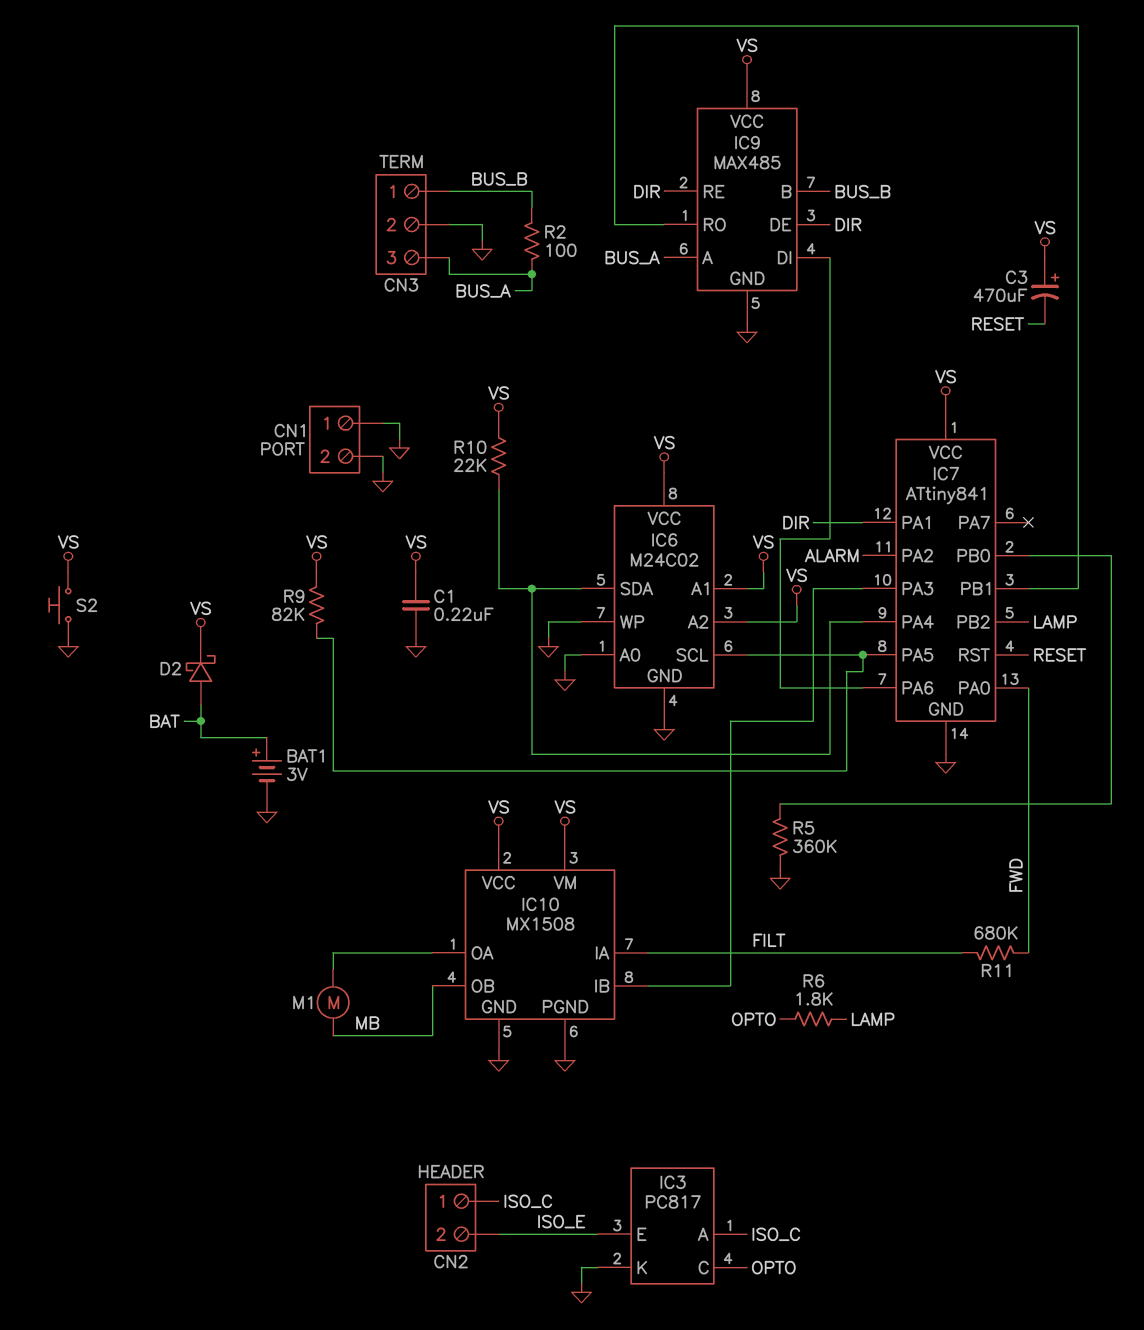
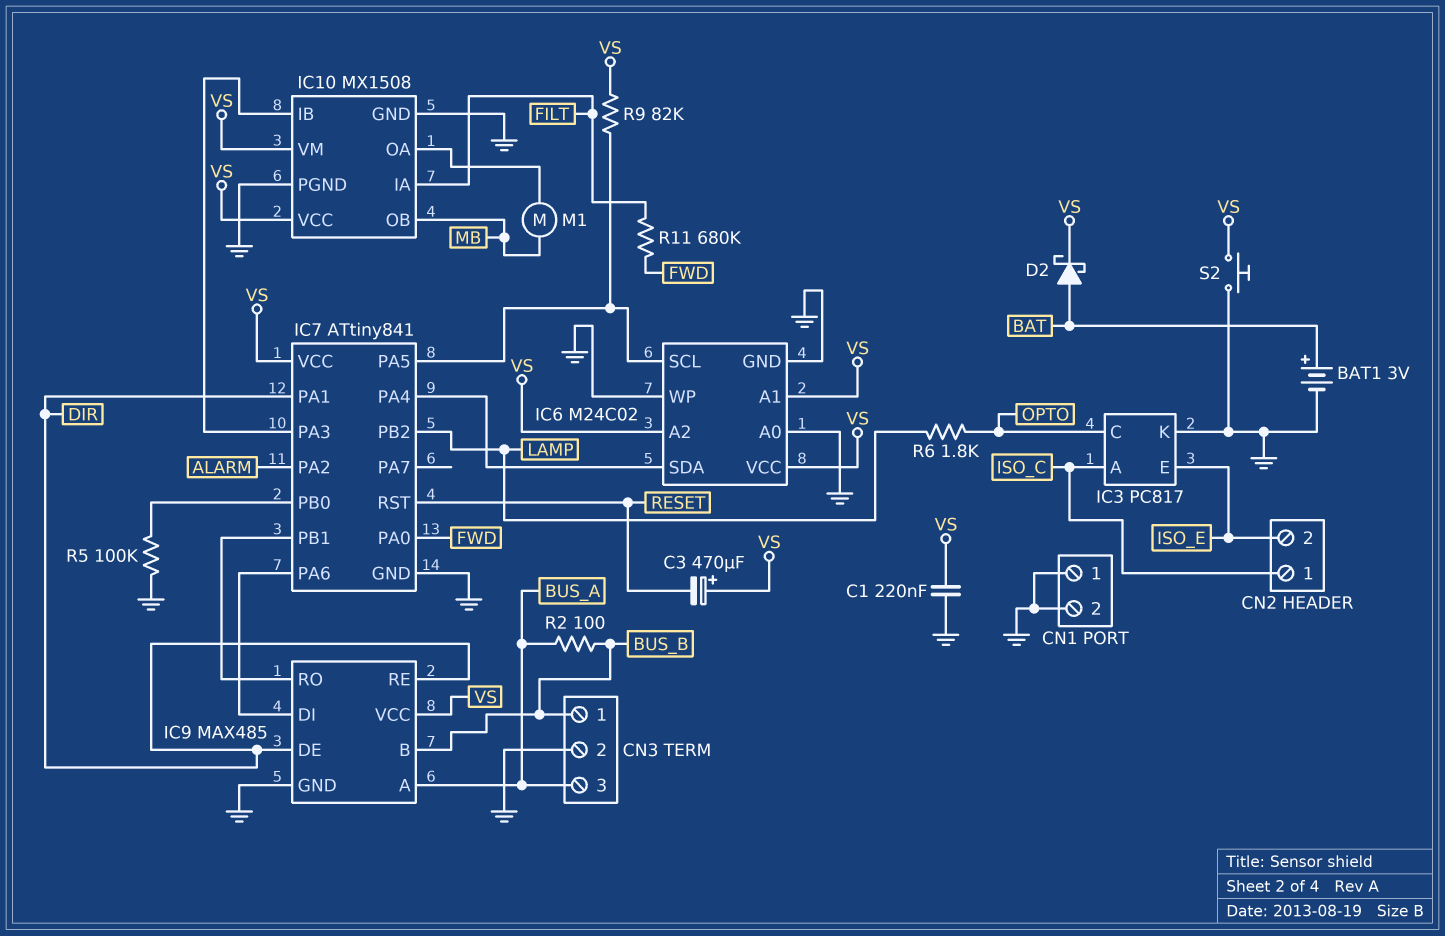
R5: 360k (GND, IC7/PB0) -> 100k (GND, IC7/PB0)
R10: 22k (IC6/SDA, VS) -> none

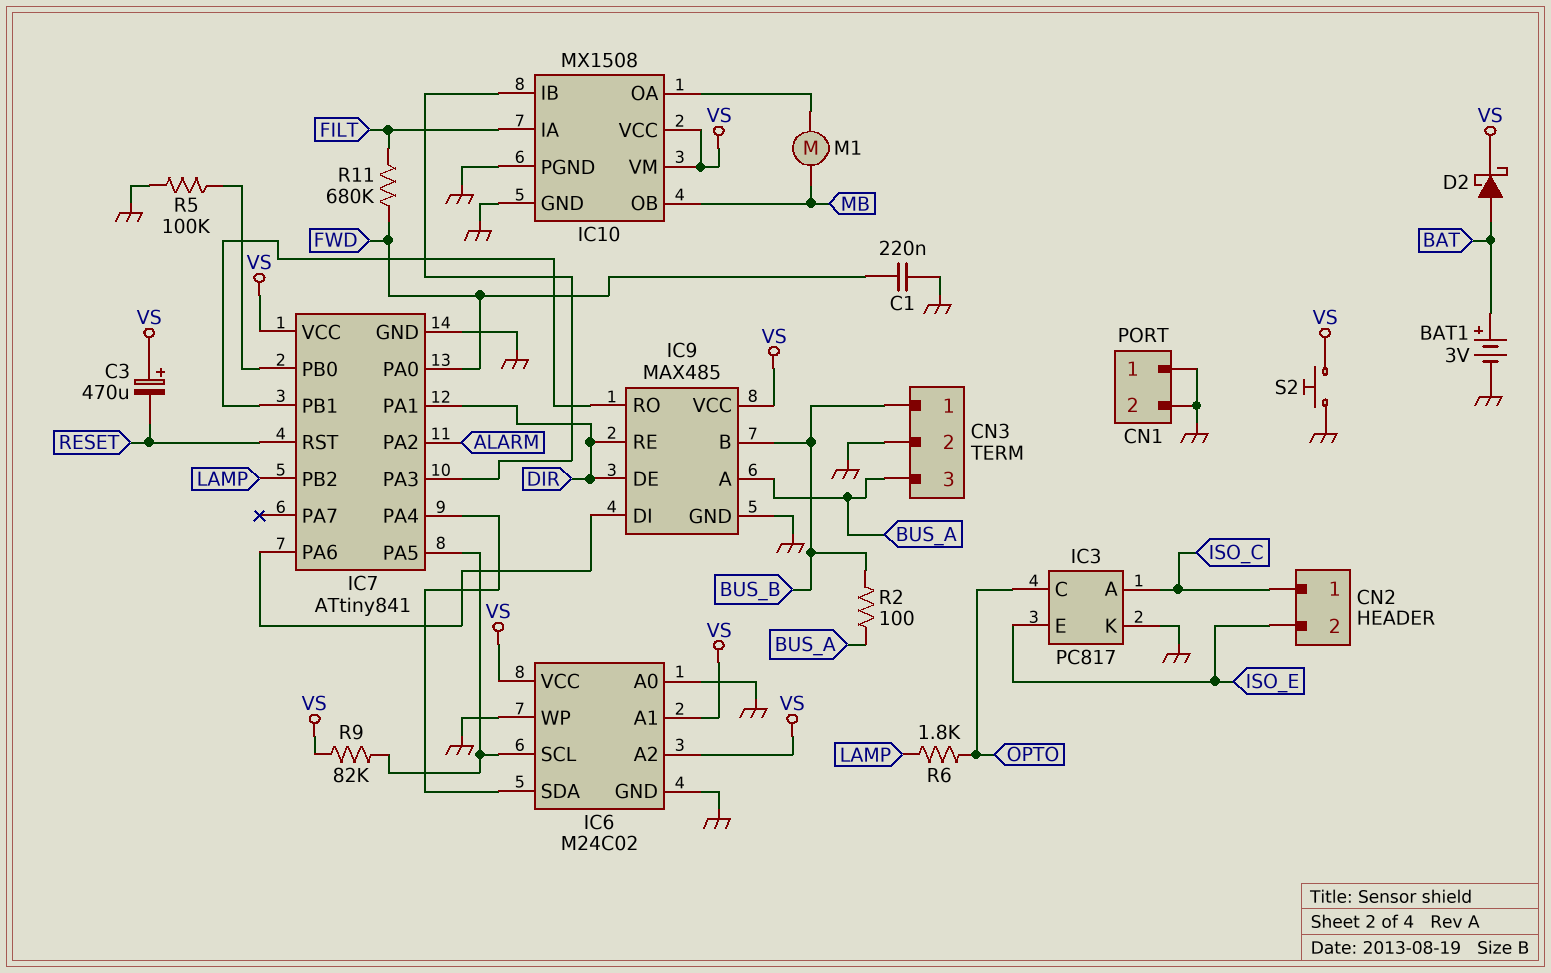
C1: 220nF (GND, VS) -> 220nF (FWD, GND)

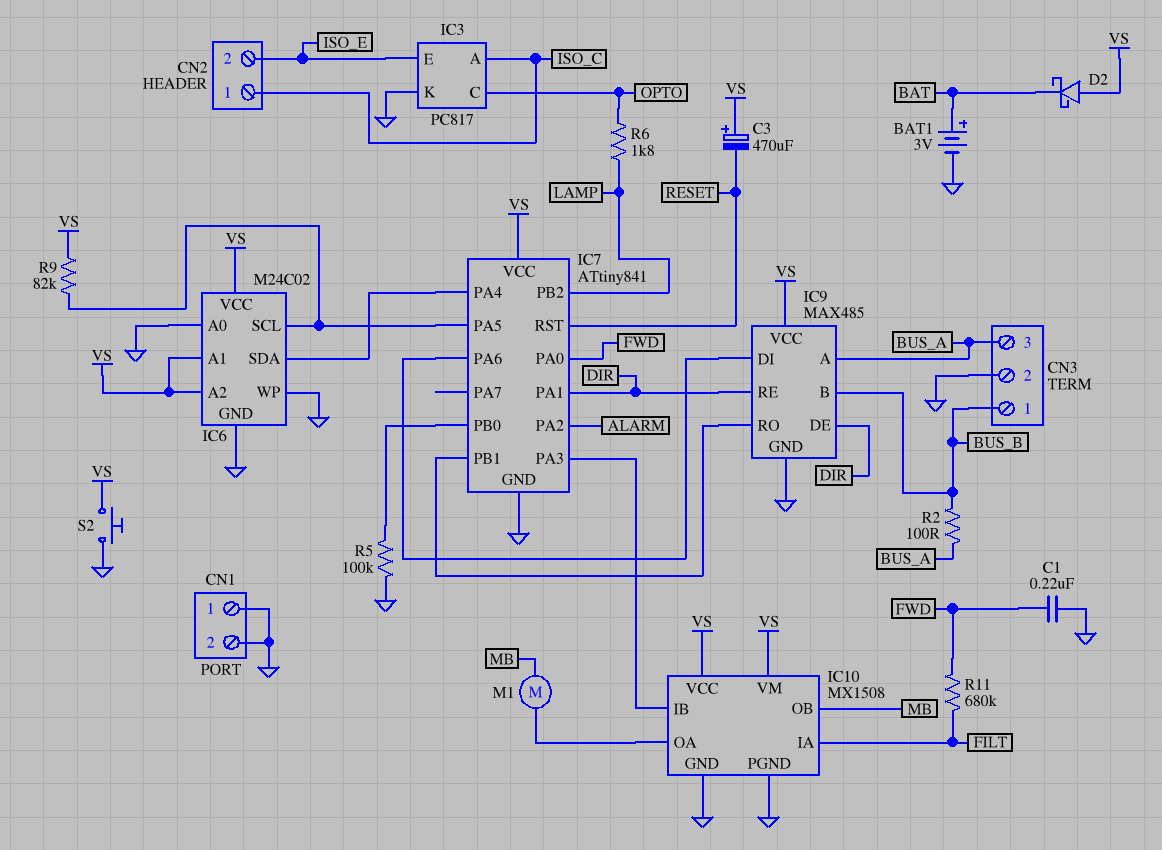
D2: schottky (A BAT, K VS) -> schottky (A VS, K BAT)

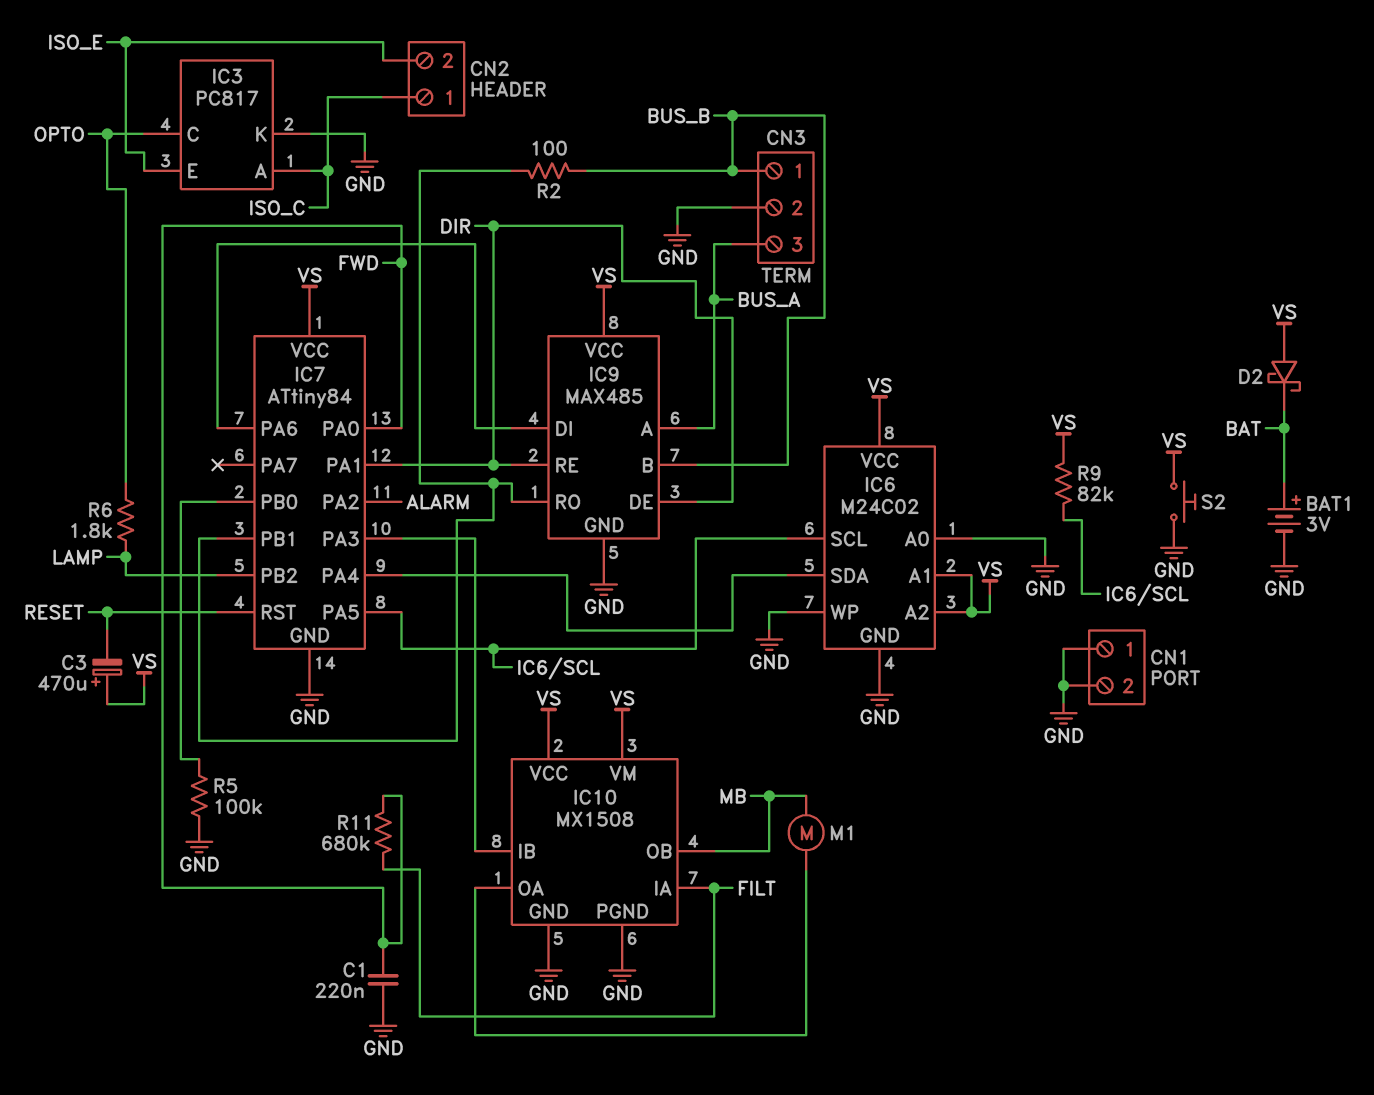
IC7: ATtiny841 -> ATtiny84
R2: 100 (BUS_A, BUS_B) -> 100 (BUS_B, IC7/PB1)

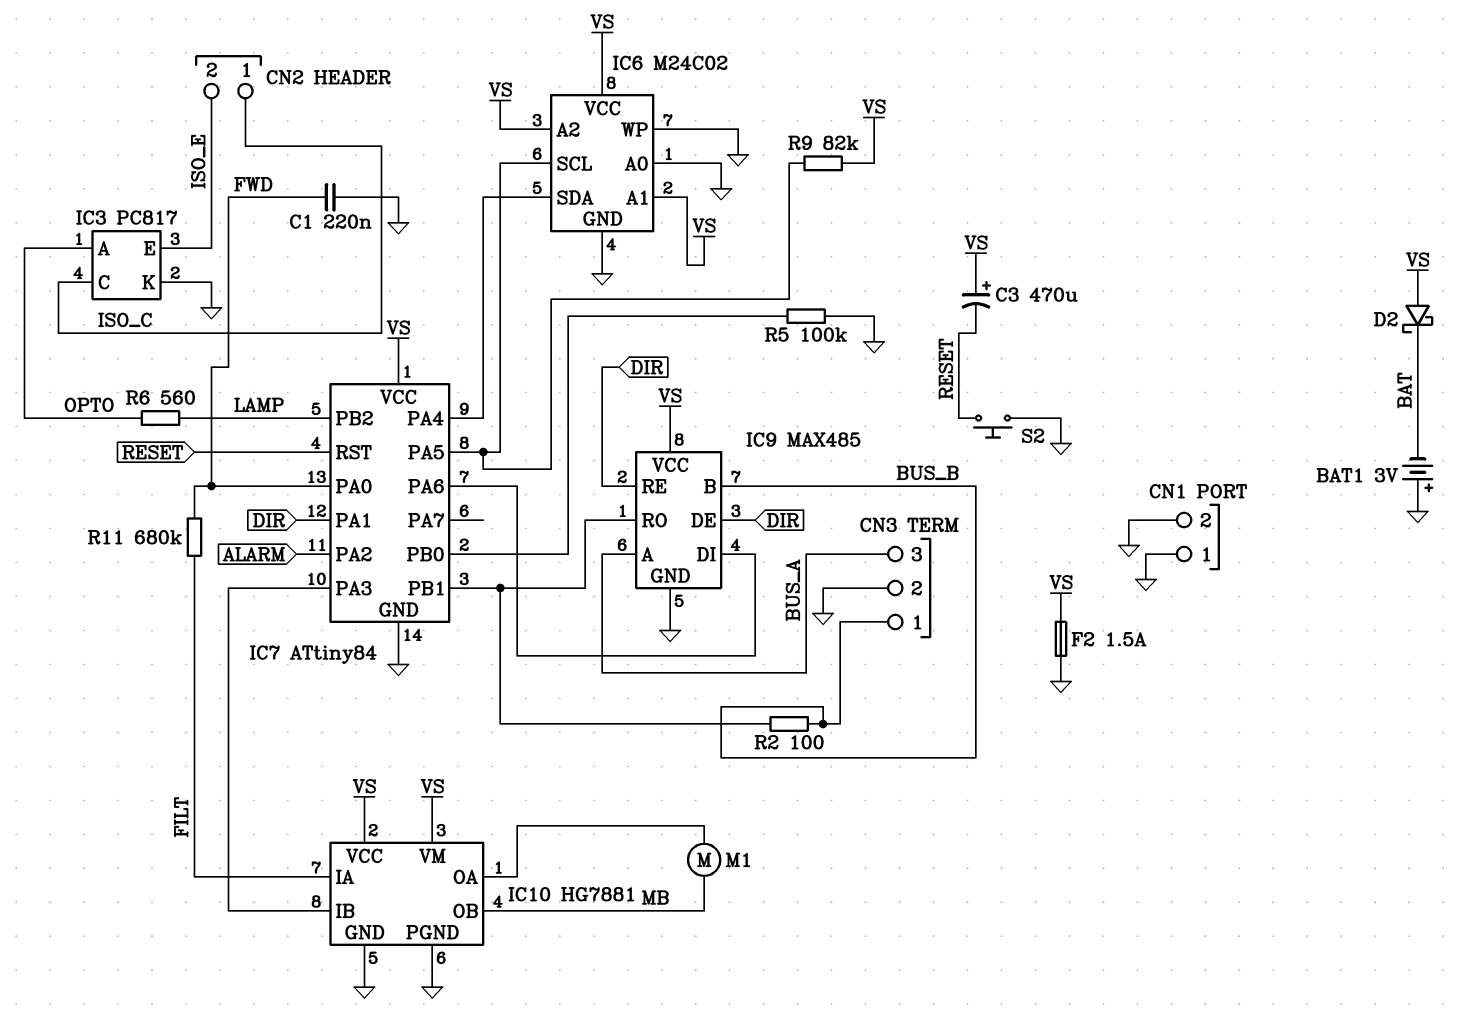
BAT1: 3V (plus BAT, minus GND) -> 3V (plus GND, minus BAT)
F2: none -> 1.5A (GND, VS)
IC3 pin A: ISO_C -> OPTO
IC3 pin C: OPTO -> ISO_C
IC10: MX1508 -> HG7881
R6: 1.8k (LAMP, OPTO) -> 560 (LAMP, OPTO)
S2: button (GND, VS) -> button (GND, RESET)

